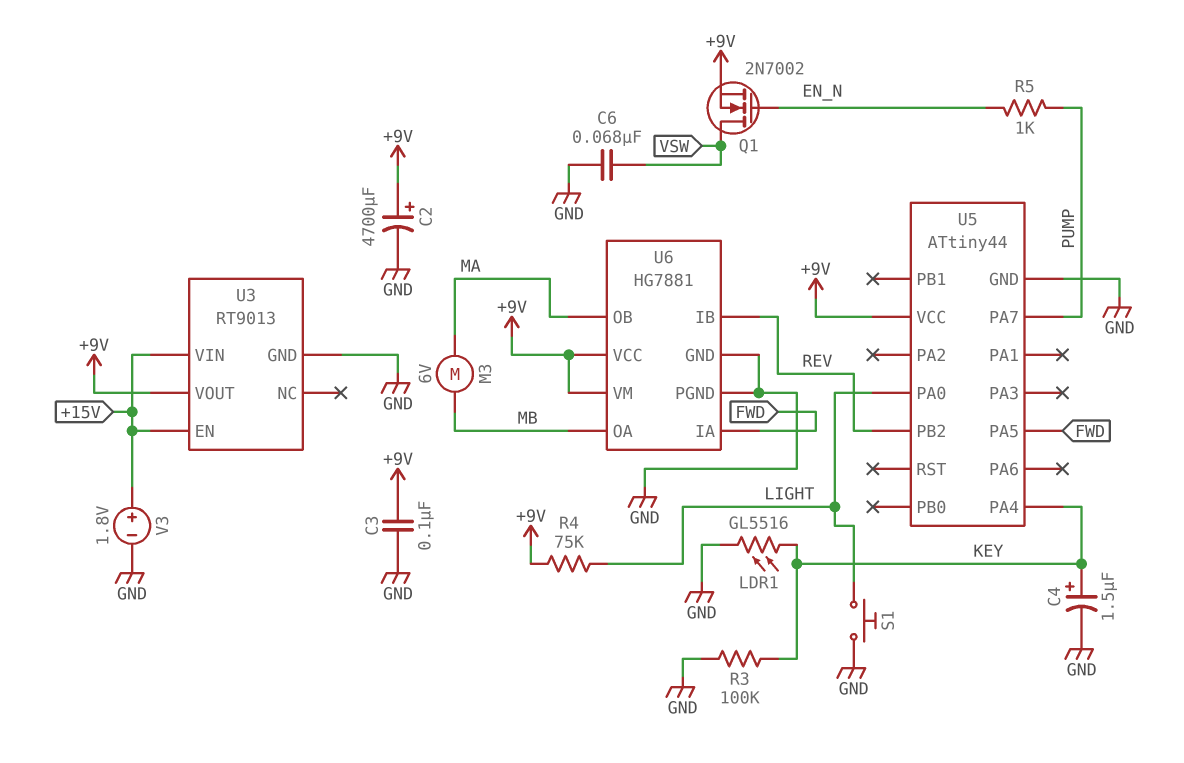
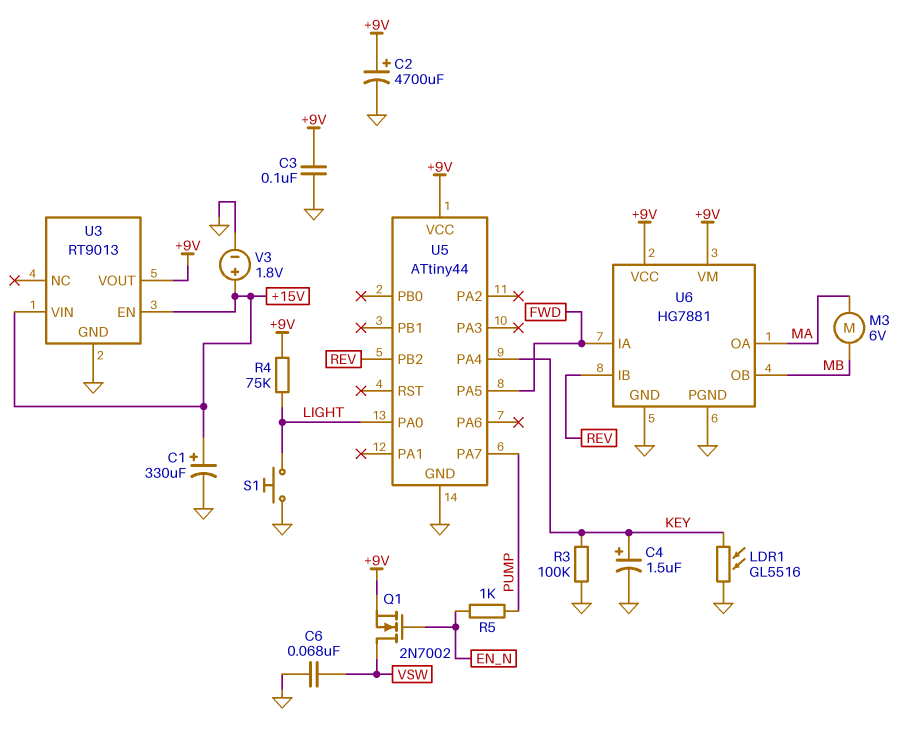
C1: none -> 330uF (plus +15V, minus GND)
U6 pin OA: MB -> MA
U6 pin OB: MA -> MB

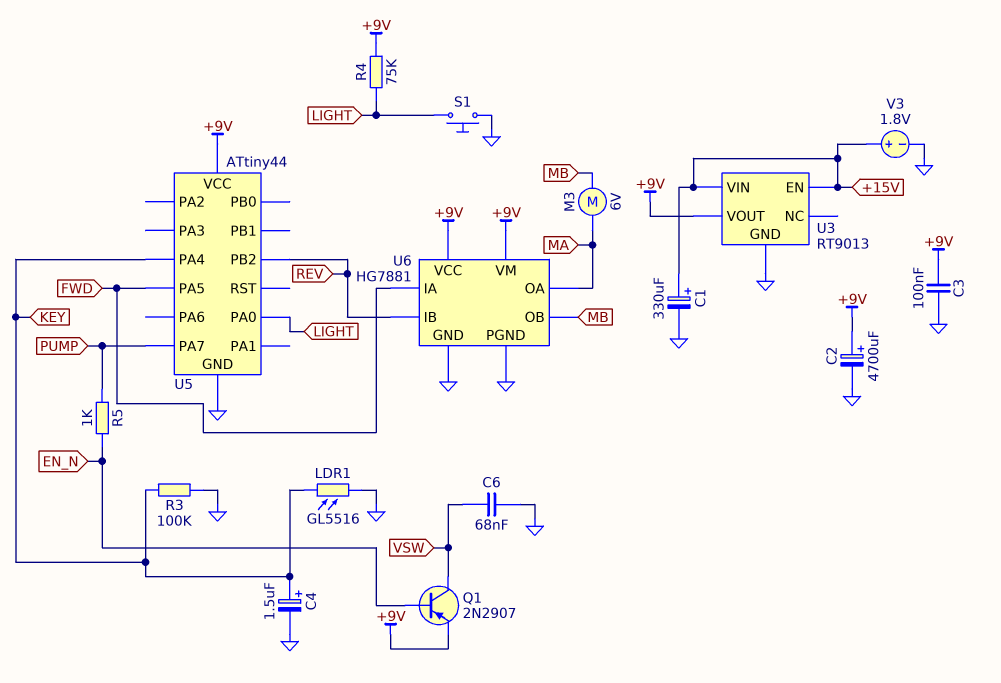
Q1: NMOS 2N7002 (G EN_N, D VSW, S +9V) -> PNP 2N2907 (B EN_N, C VSW, E +9V)

